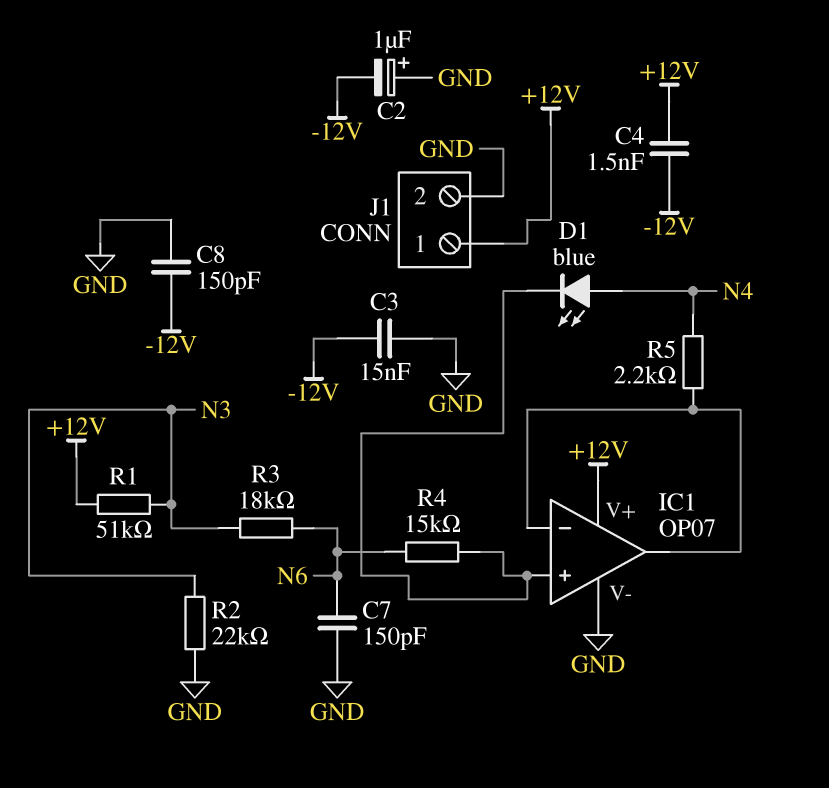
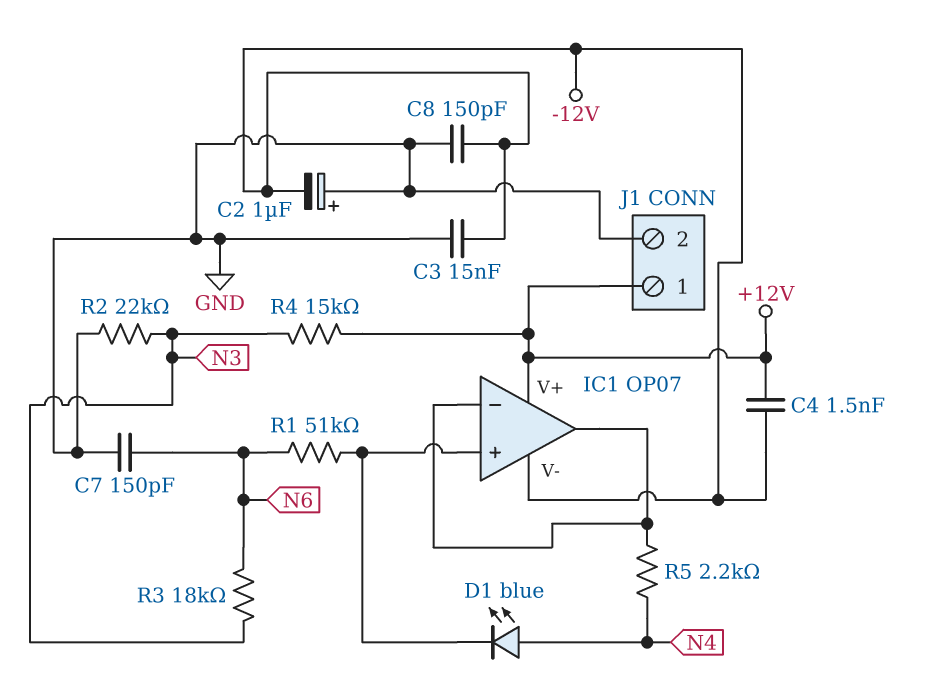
IC1 pin V-: GND -> -12V
R1: 51k (+12V, N3) -> 51k (IC1/in+, N6)
R4: 15k (IC1/in+, N6) -> 15k (+12V, N3)

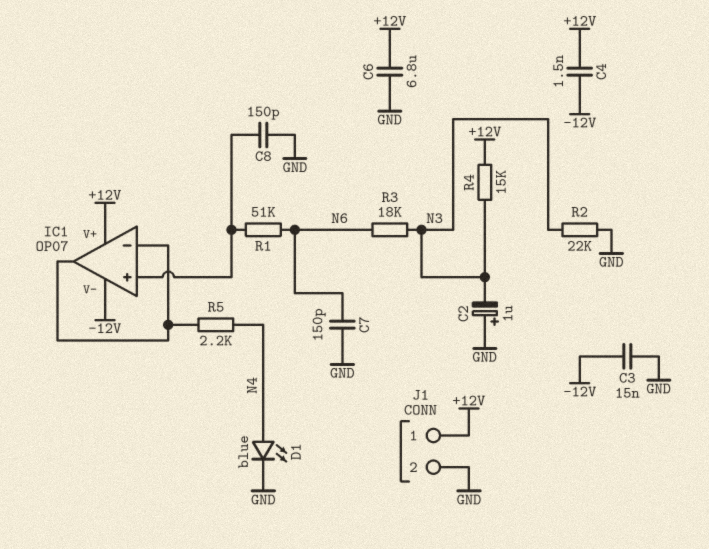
C2: 1uF (plus GND, minus -12V) -> 1uF (plus GND, minus N3)
C6: none -> 6.8uF (+12V, GND)
C8: 150pF (-12V, GND) -> 150pF (GND, IC1/in+)
D1: LED blue (A N4, K IC1/in+) -> LED blue (A N4, K GND)

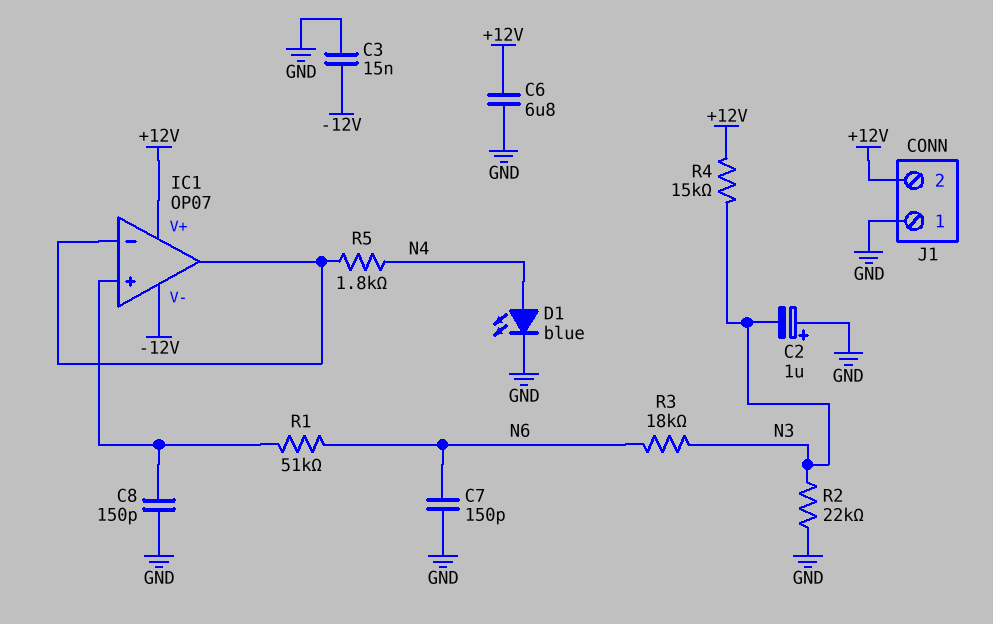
C4: 1.5nF (+12V, -12V) -> none
J1 pin 1: +12V -> GND
J1 pin 2: GND -> +12V
R5: 2.2k (IC1/in-, N4) -> 1.8k (IC1/in-, N4)

